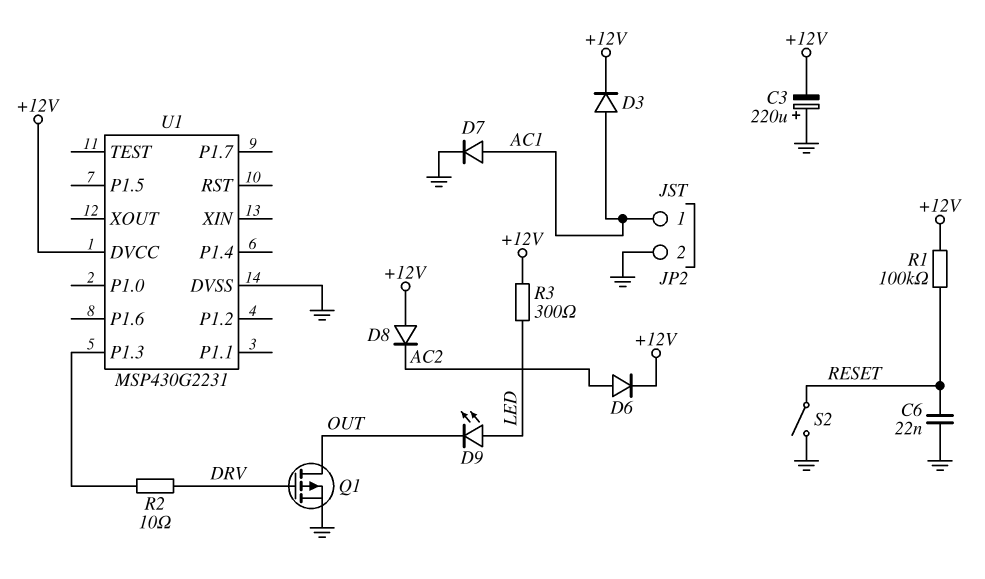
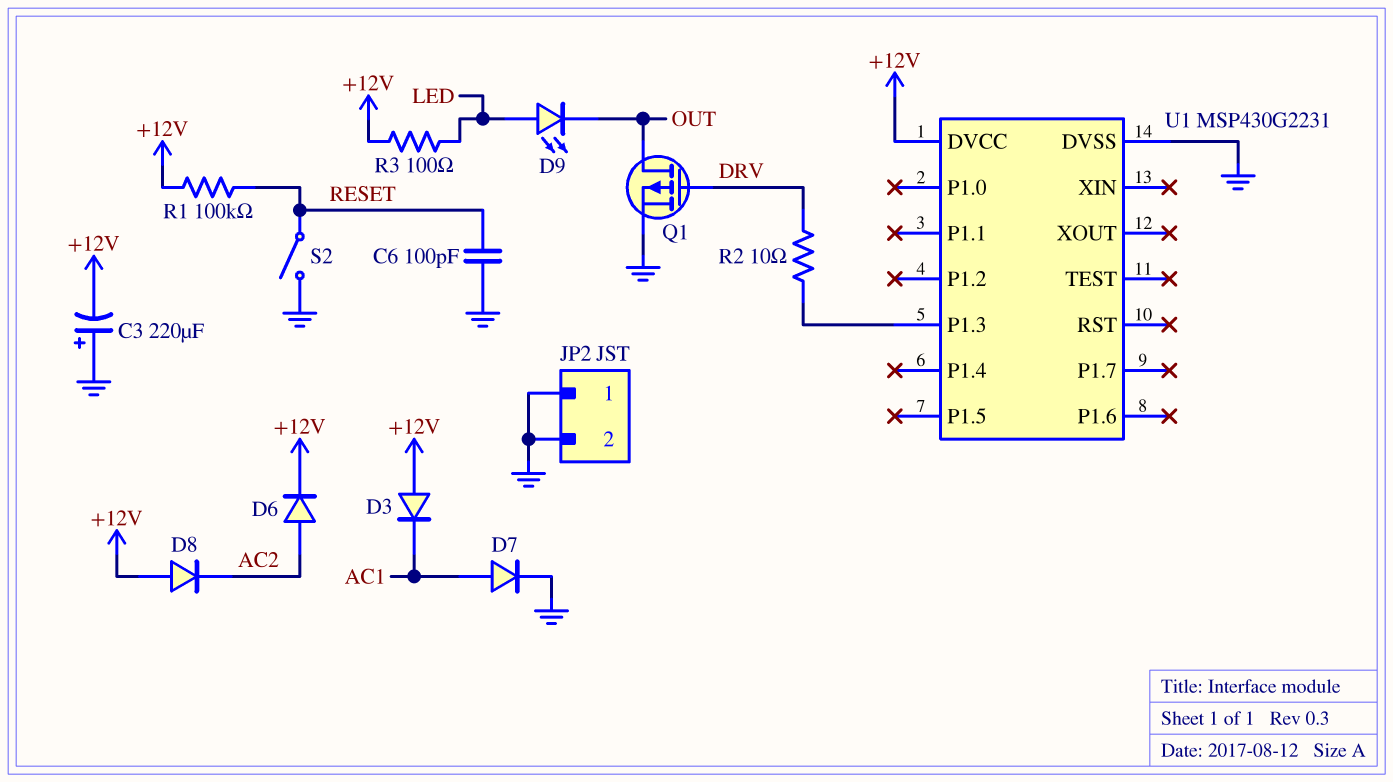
C6: 22nF (GND, RESET) -> 100pF (GND, RESET)
D3: diode (A AC1, K +12V) -> diode (A +12V, K AC1)
JP2 pin 1: AC1 -> GND
R3: 300 (+12V, LED) -> 100 (+12V, LED)

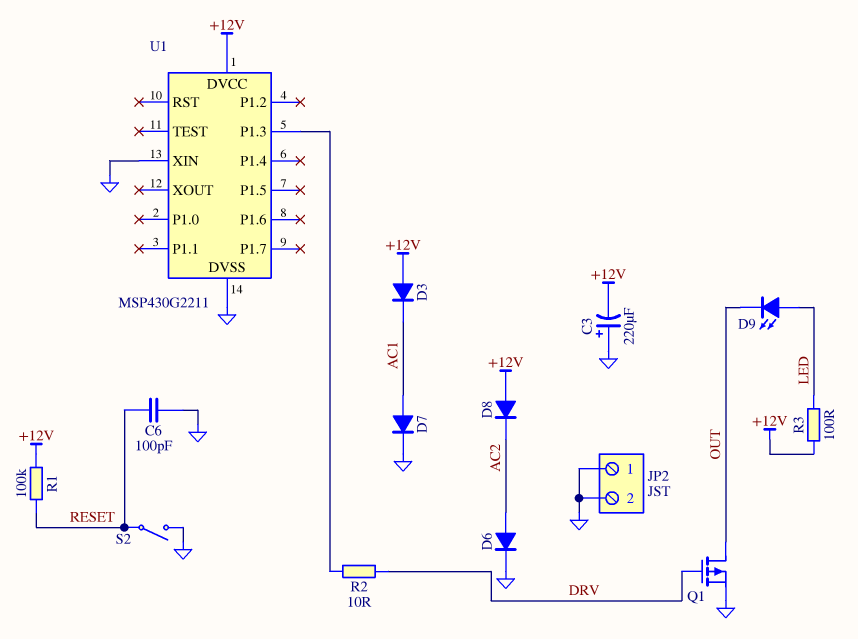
D6: diode (A AC2, K +12V) -> diode (A AC2, K GND)
U1: MSP430G2231 -> MSP430G2211
U1 pin XIN: none -> GND

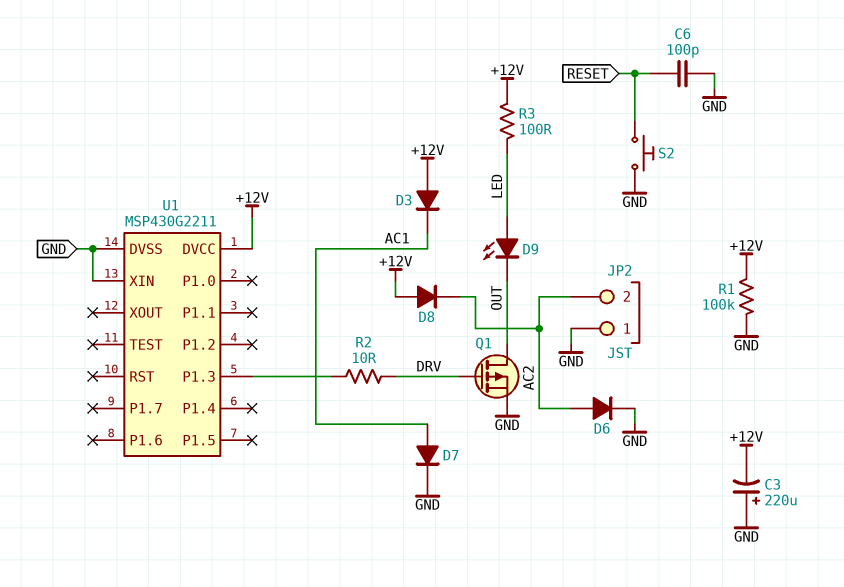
JP2 pin 2: GND -> AC2
R1: 100k (+12V, RESET) -> 100k (+12V, GND)
S2: switch (GND, RESET) -> button (GND, RESET)

